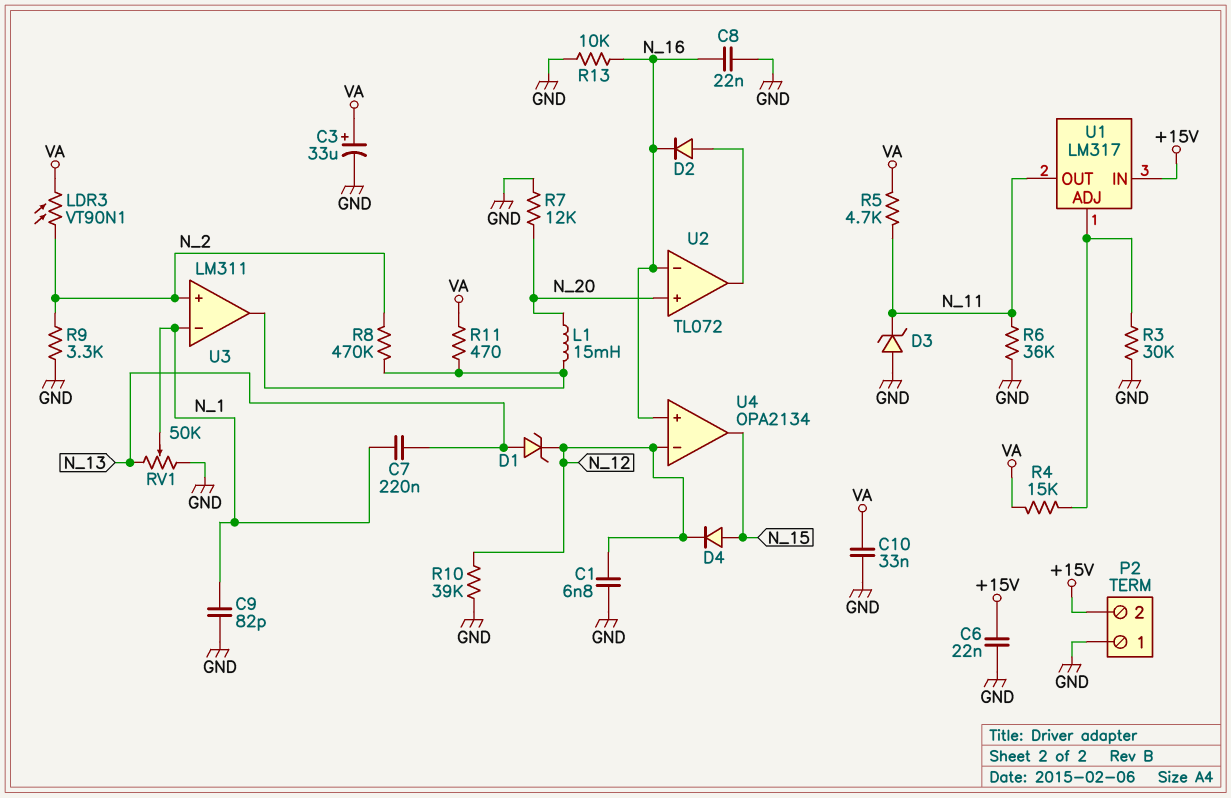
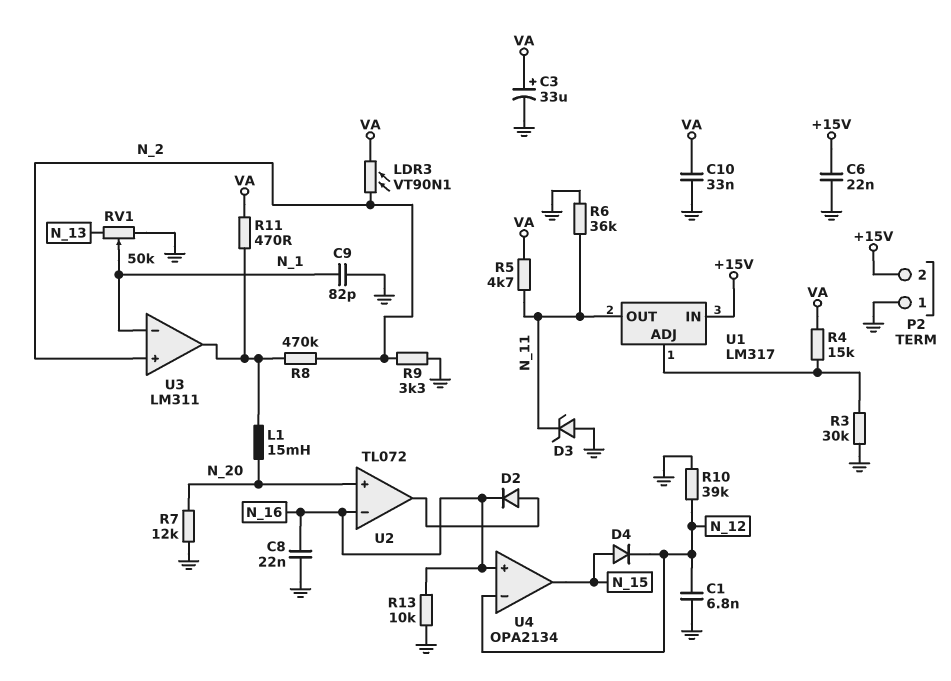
C7: 220nF (N_1, N_13) -> none
D1: zener (A N_13, K N_12) -> none

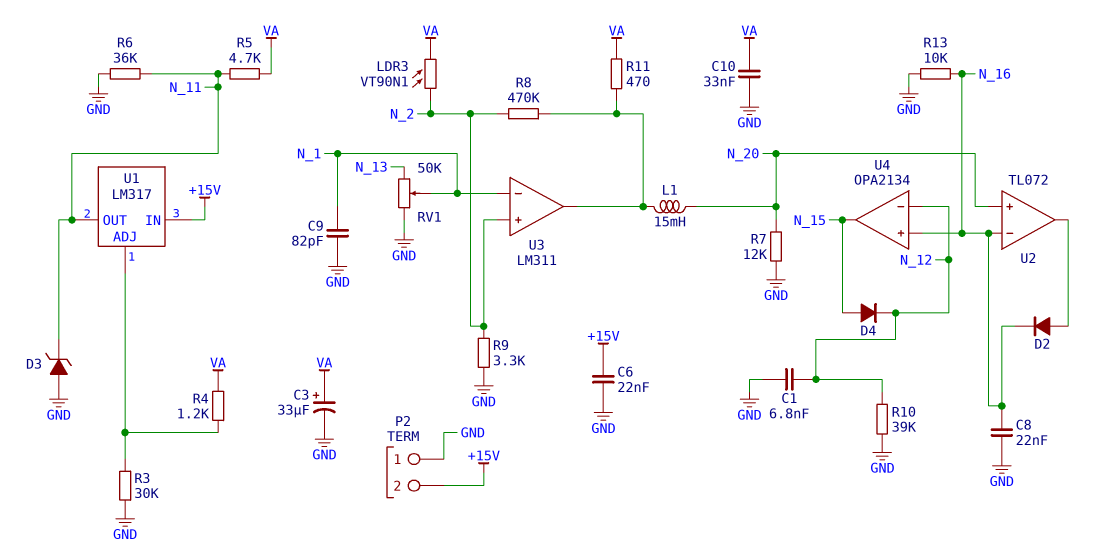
R4: 15k (U1/ADJ, VA) -> 1.2k (U1/ADJ, VA)

